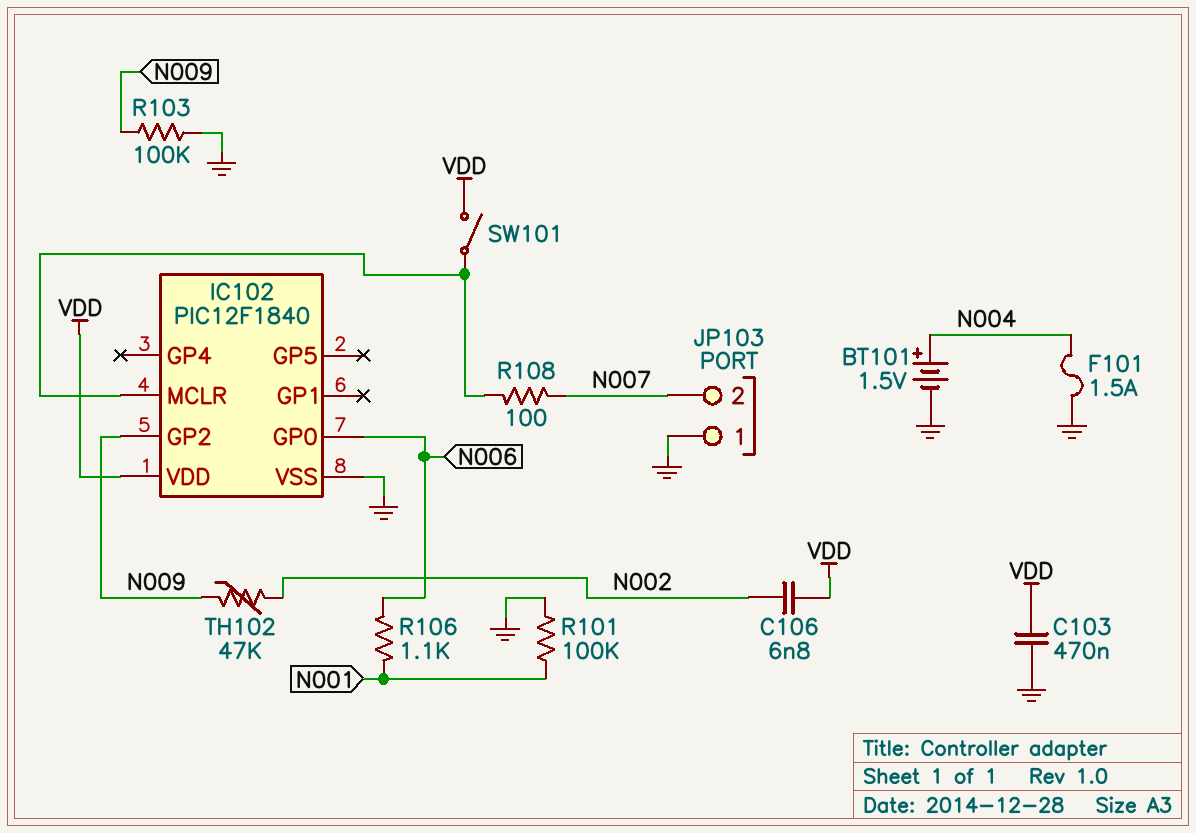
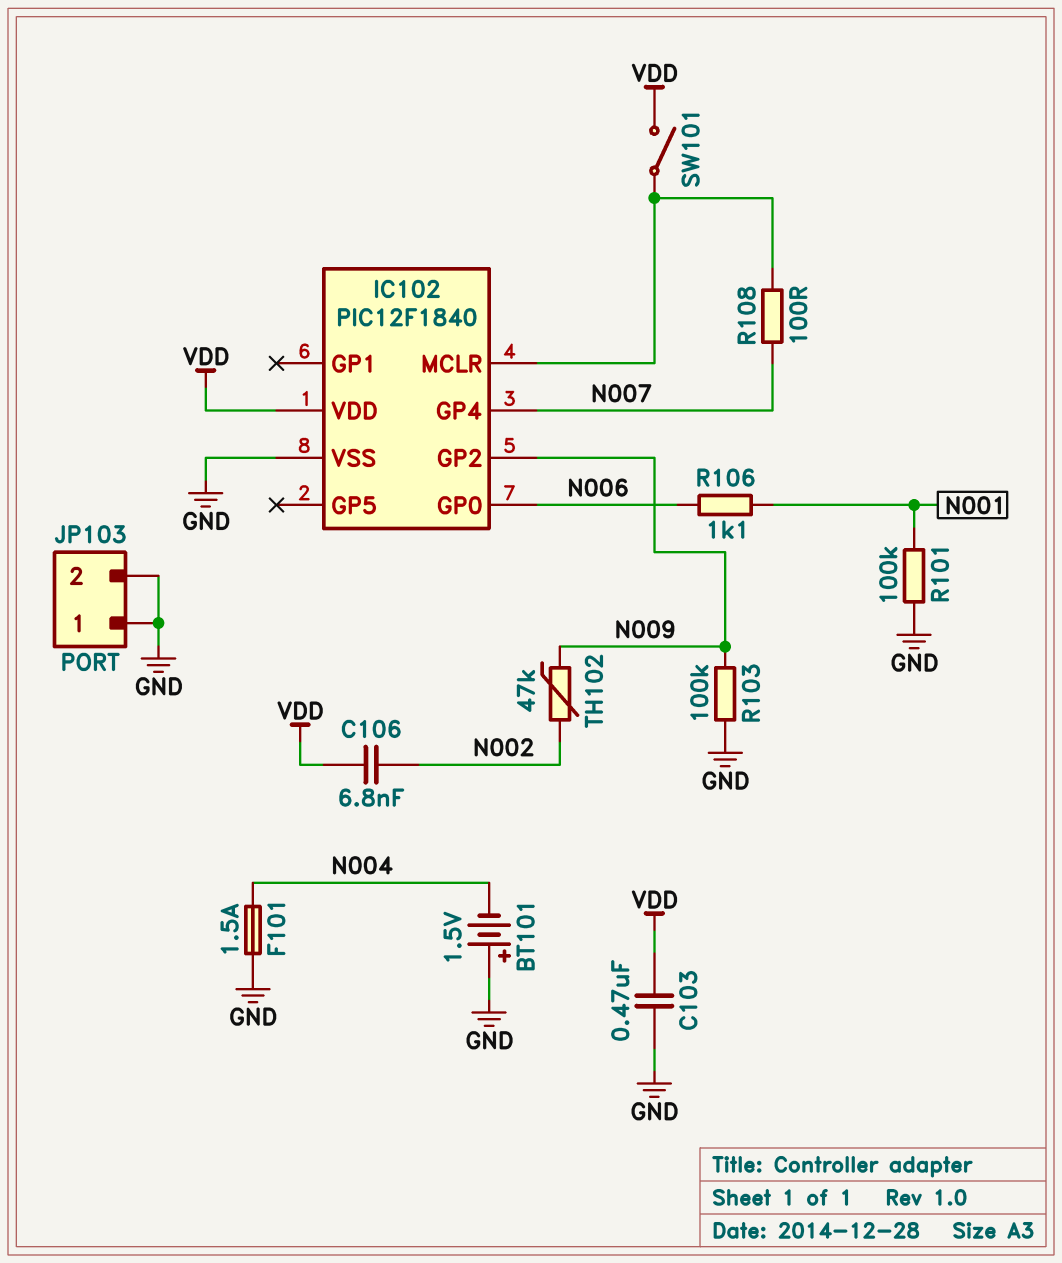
BT101: 1.5V (plus N004, minus GND) -> 1.5V (plus GND, minus N004)
IC102 pin GP4: none -> N007
JP103 pin 2: N007 -> GND

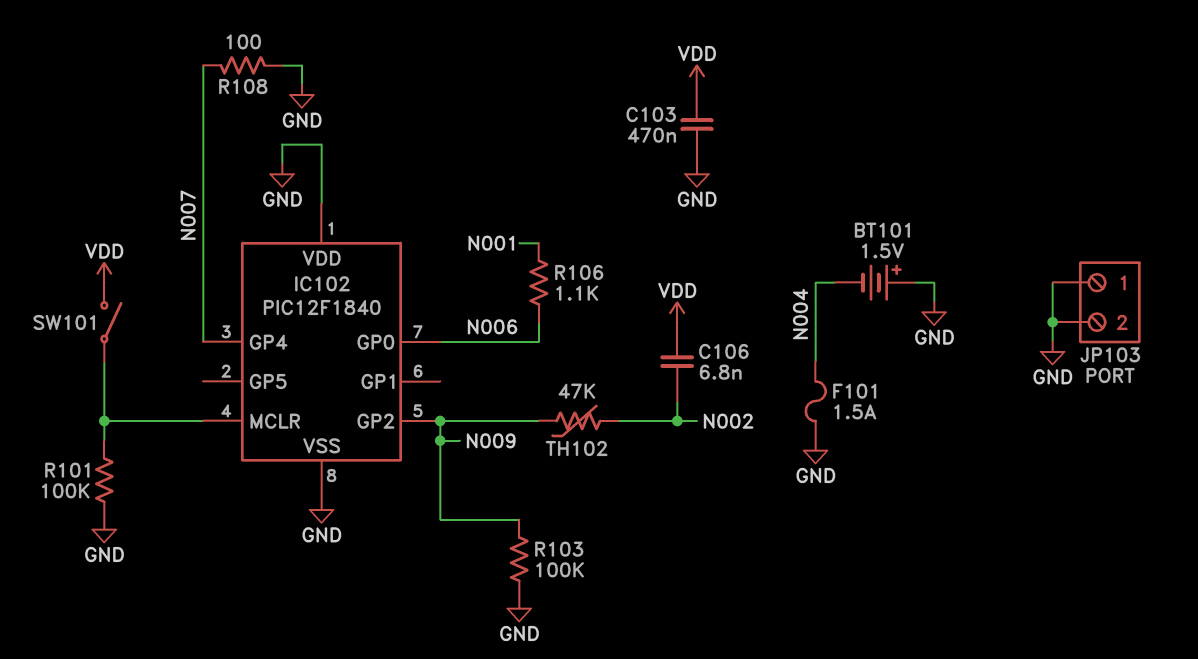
IC102 pin VDD: VDD -> GND
R101: 100k (GND, N001) -> 100k (GND, IC102/MCLR)
R108: 100 (IC102/MCLR, N007) -> 100 (GND, N007)

